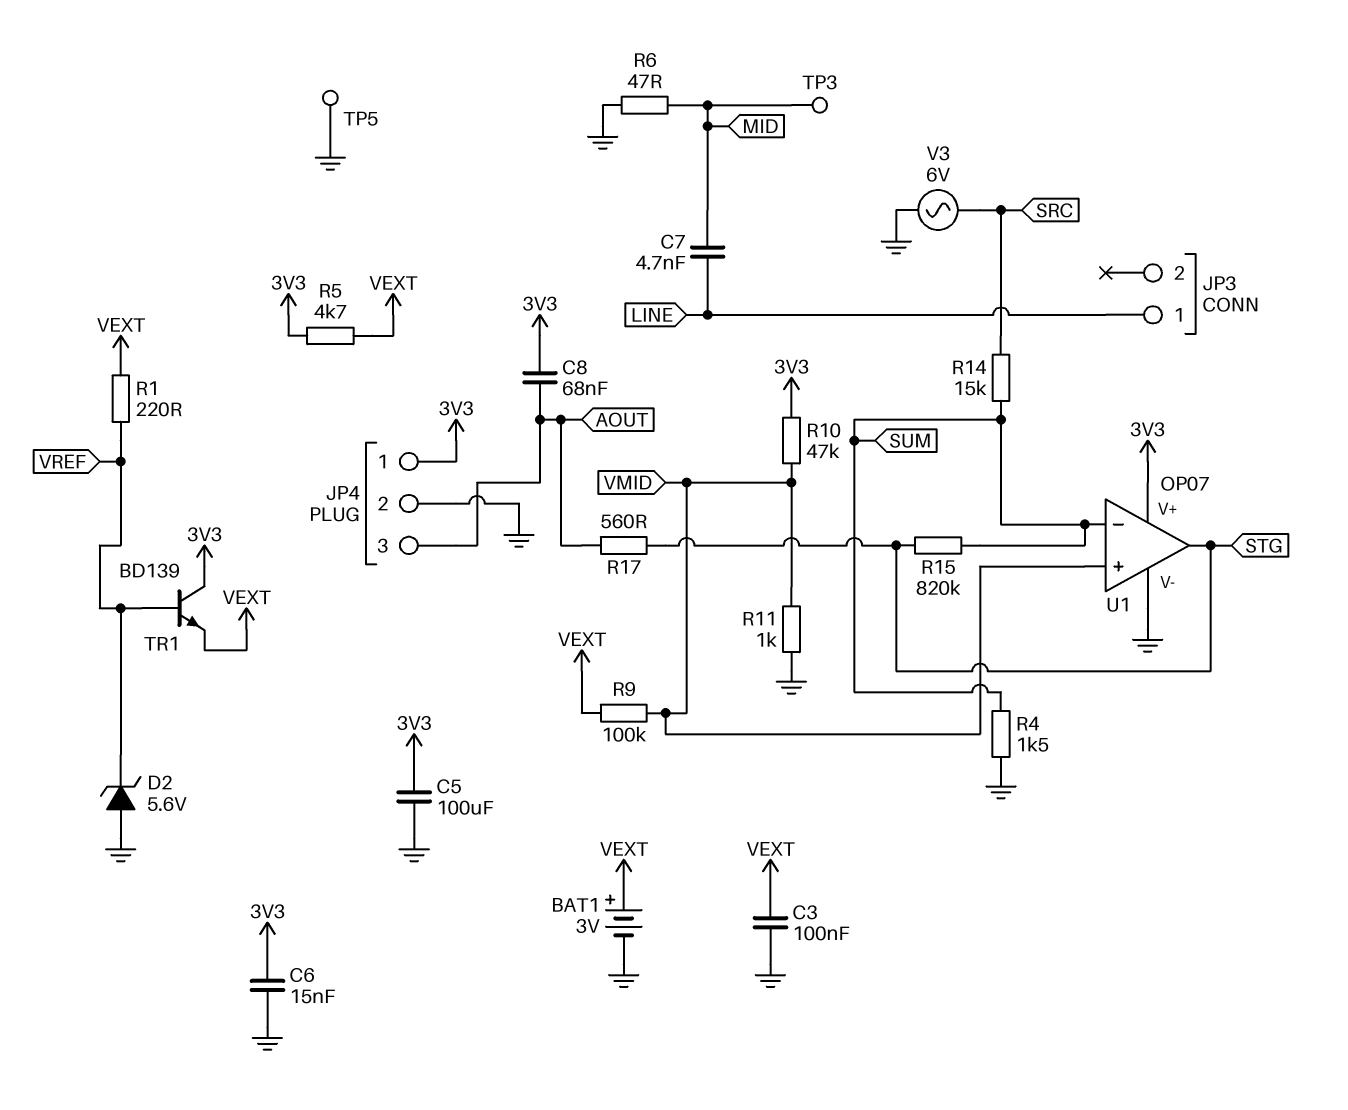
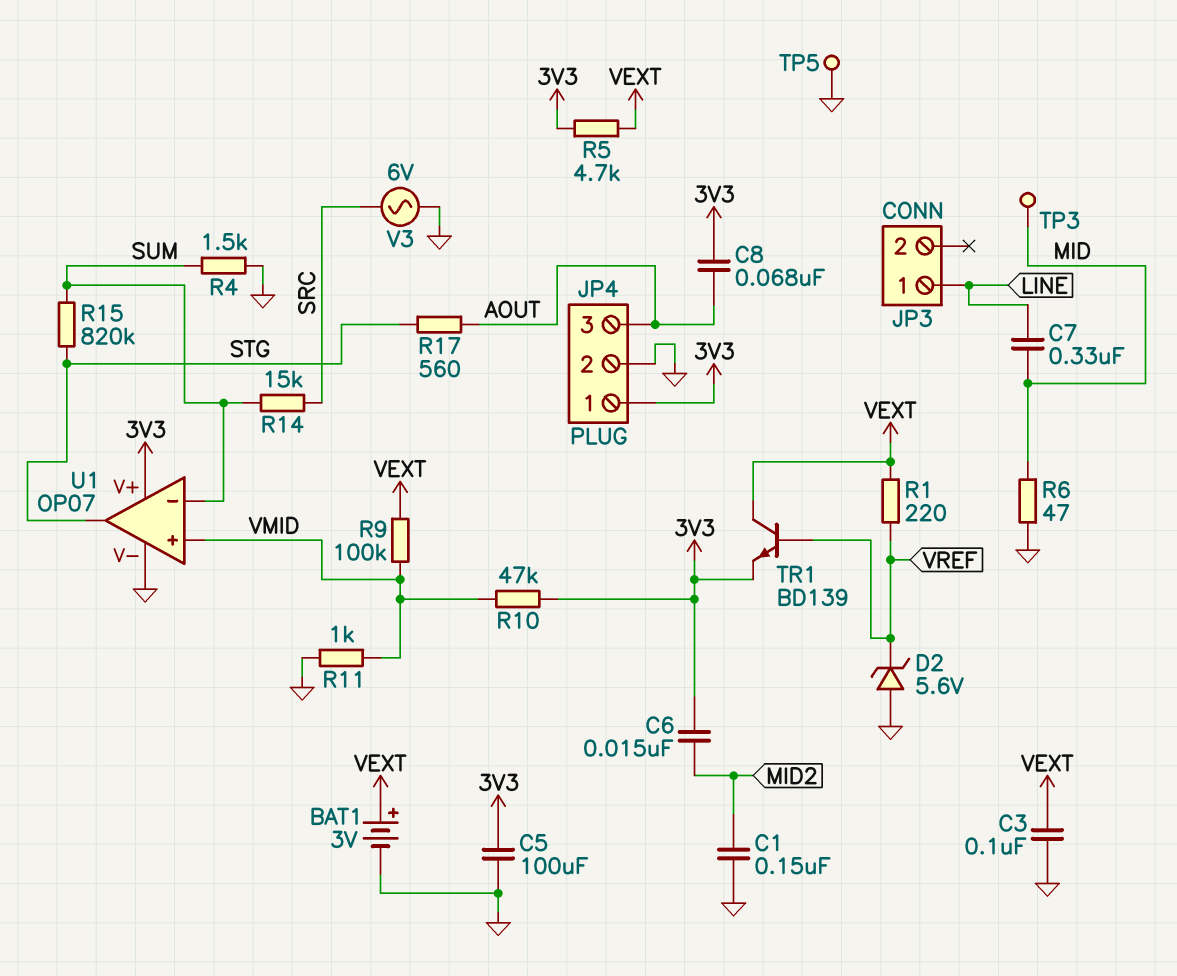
C1: none -> 150nF (GND, MID2)
C6: 15nF (3V3, GND) -> 15nF (3V3, MID2)
C7: 4.7nF (LINE, MID) -> 330nF (LINE, MID)
TR1: NPN BD139 (B VREF, C 3V3, E VEXT) -> NPN BD139 (B VREF, C VEXT, E 3V3)

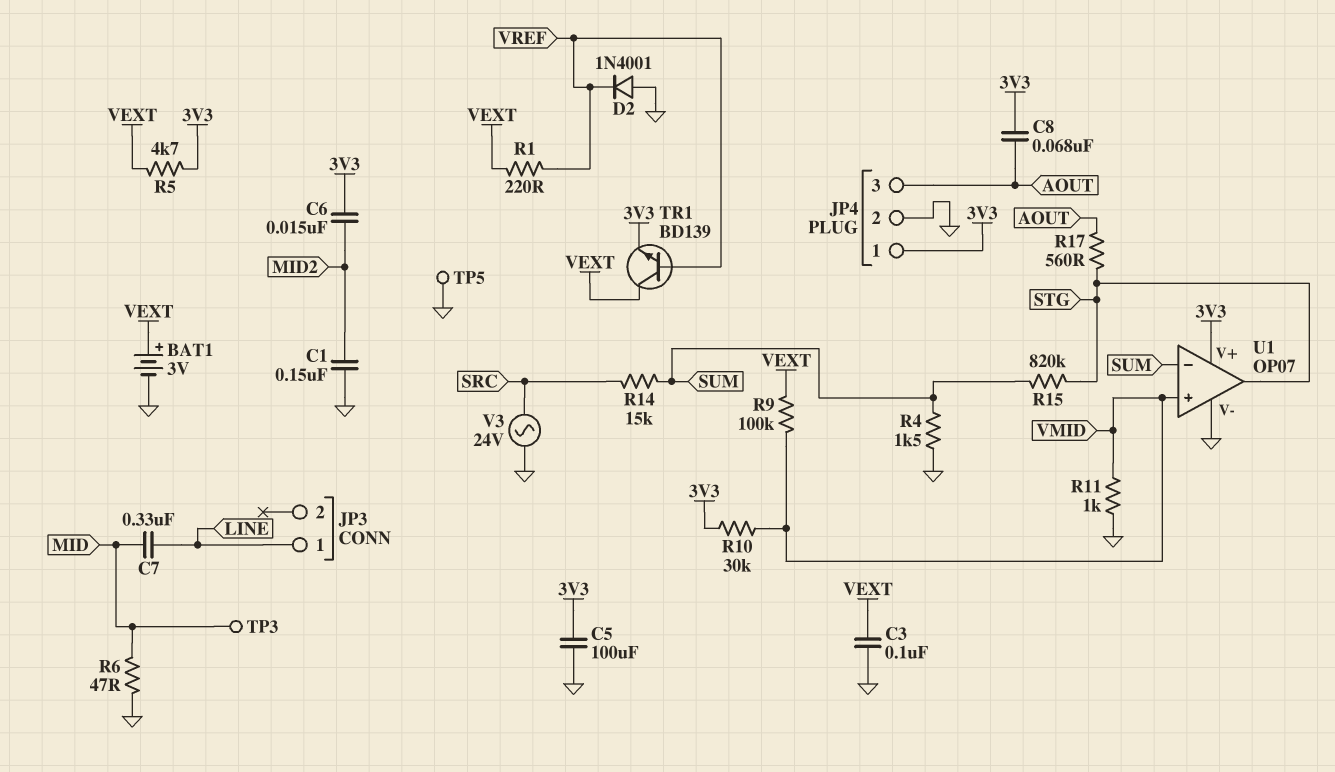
D2: zener 5.6V (A GND, K VREF) -> diode 1N4001 (A GND, K VREF)
R10: 47k (3V3, VMID) -> 30k (3V3, VMID)
V3: AC 6V (GND, SRC) -> AC 24V (GND, SRC)

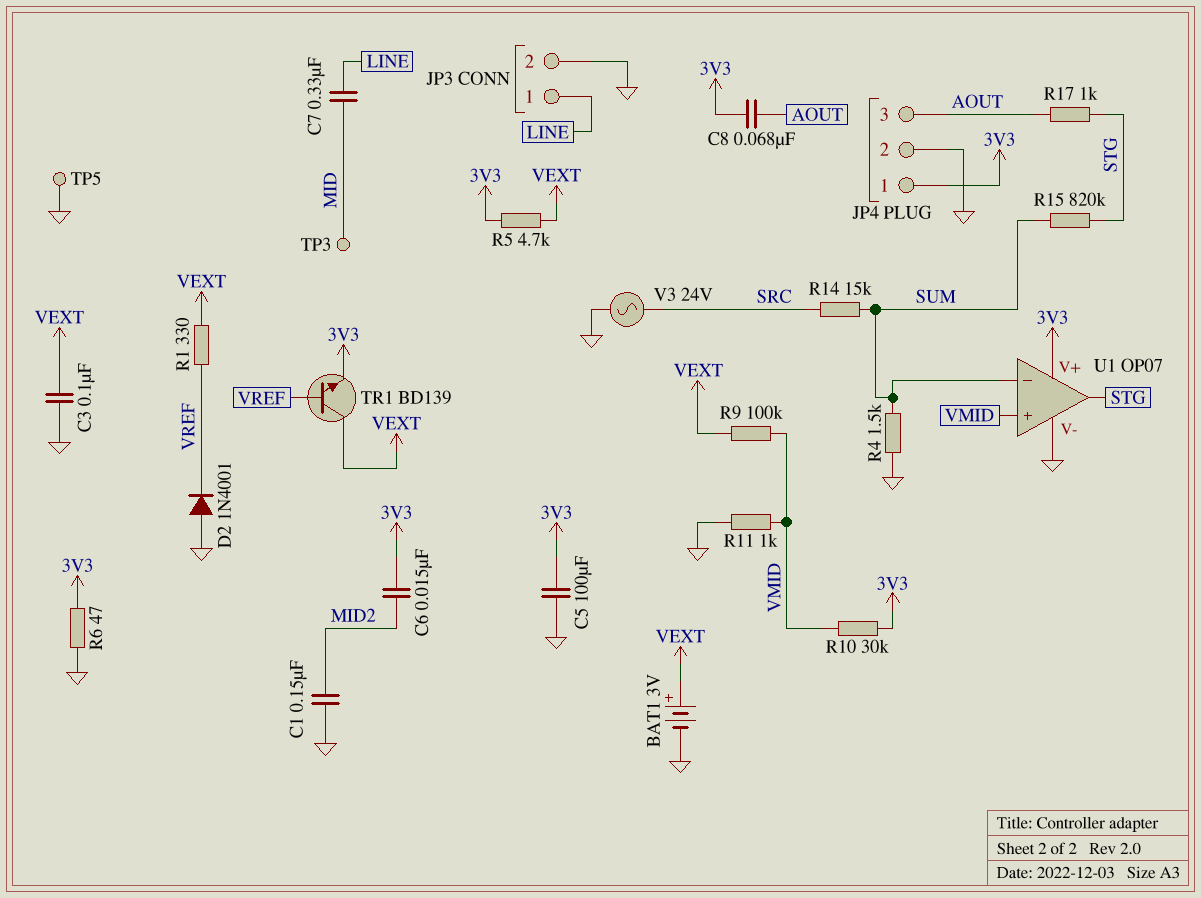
JP3 pin 2: none -> GND
R1: 220 (VEXT, VREF) -> 330 (VEXT, VREF)
R6: 47 (GND, MID) -> 47 (3V3, GND)
R17: 560 (AOUT, STG) -> 1k (AOUT, STG)

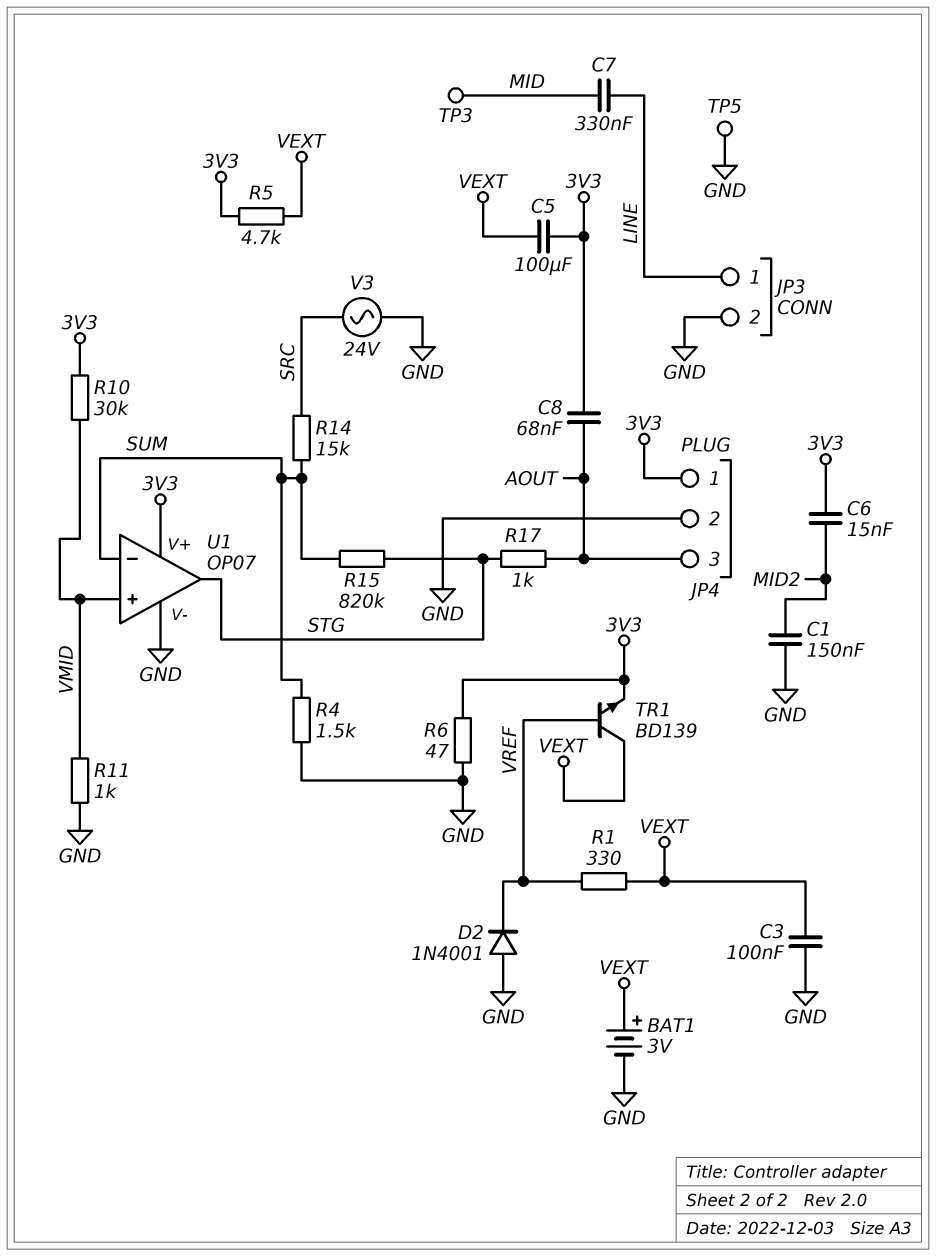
C5: 100uF (3V3, GND) -> 100uF (3V3, VEXT)
R9: 100k (VEXT, VMID) -> none

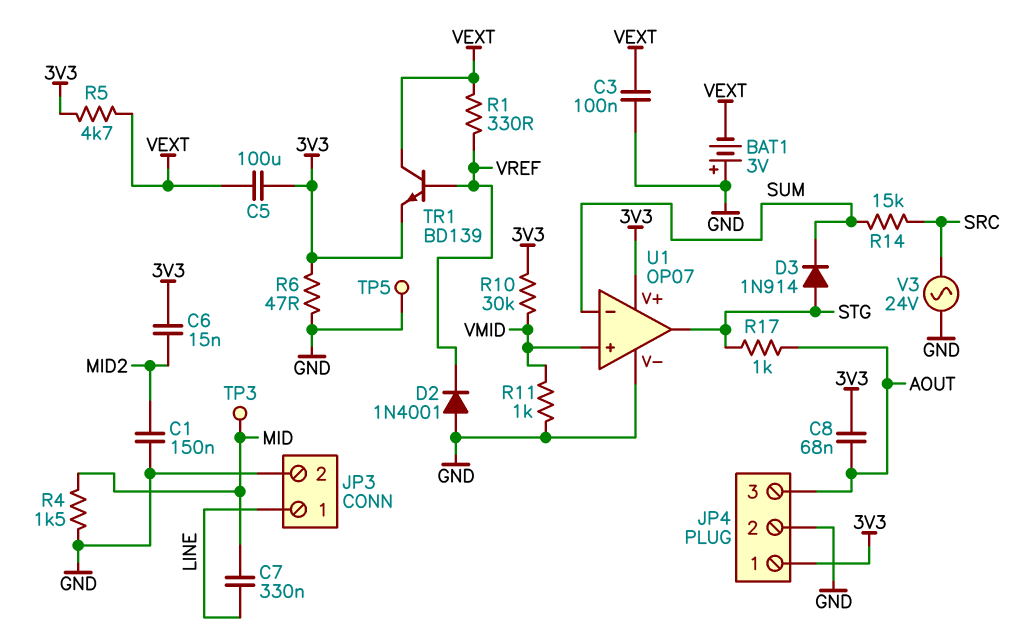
BAT1: 3V (plus VEXT, minus GND) -> 3V (plus GND, minus VEXT)
D3: none -> diode 1N914 (A STG, K SUM)
R4: 1.5k (GND, SUM) -> 1.5k (GND, MID)
R15: 820k (STG, SUM) -> none

